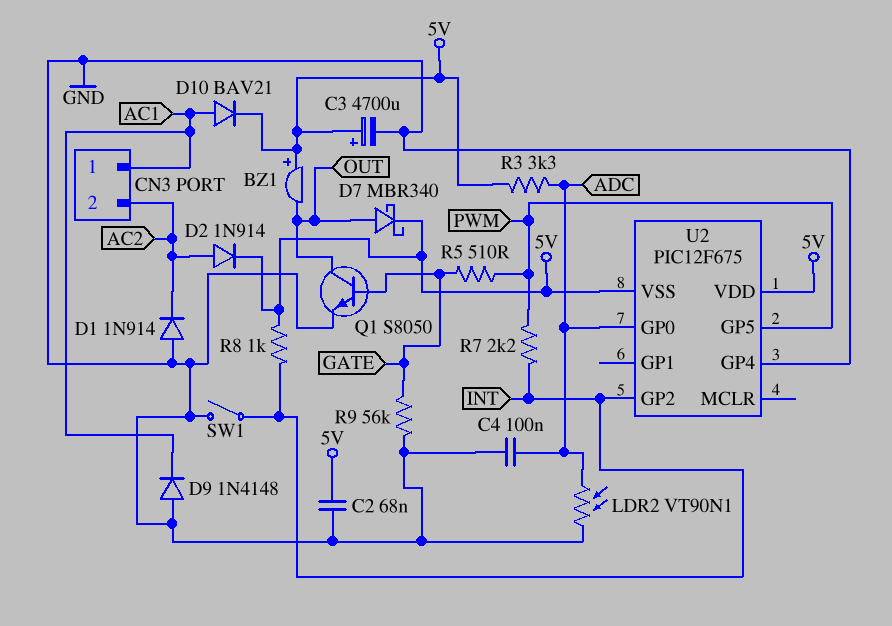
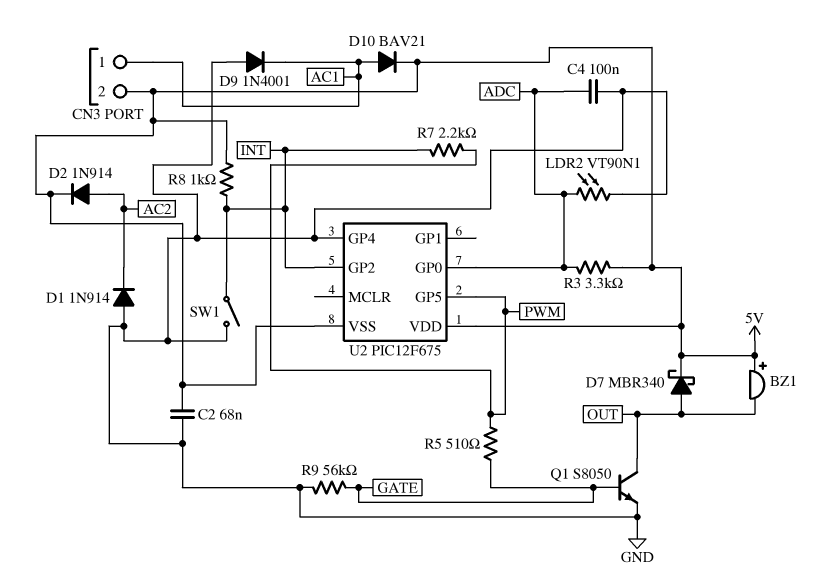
C3: 4700uF (plus 5V, minus GND) -> none
CN3 pin 2: AC2 -> 5V
D9: diode 1N4148 (A GND, K AC1) -> diode 1N4001 (A GND, K AC1)

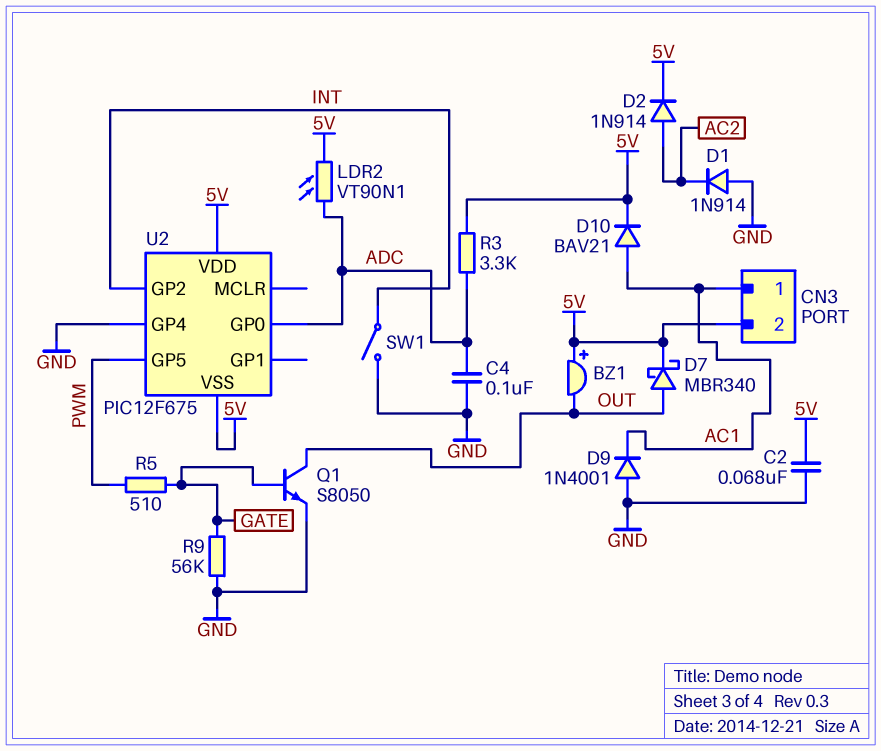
LDR2: VT90N1 (ADC, GND) -> VT90N1 (5V, ADC)
R7: 2.2k (INT, PWM) -> none
R8: 1k (5V, INT) -> none

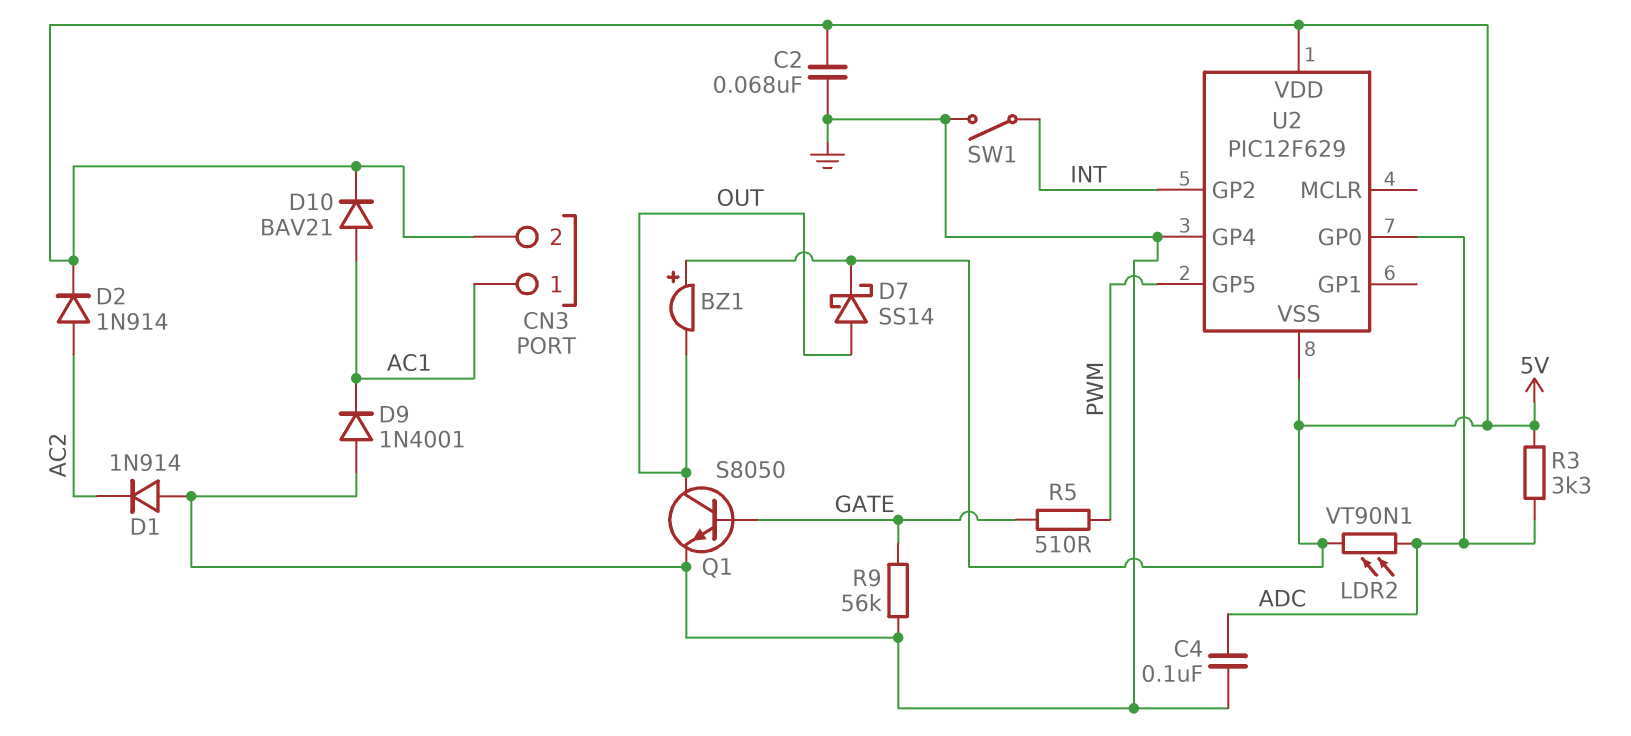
D7: schottky MBR340 (A OUT, K 5V) -> schottky SS14 (A OUT, K 5V)
U2: PIC12F675 -> PIC12F629

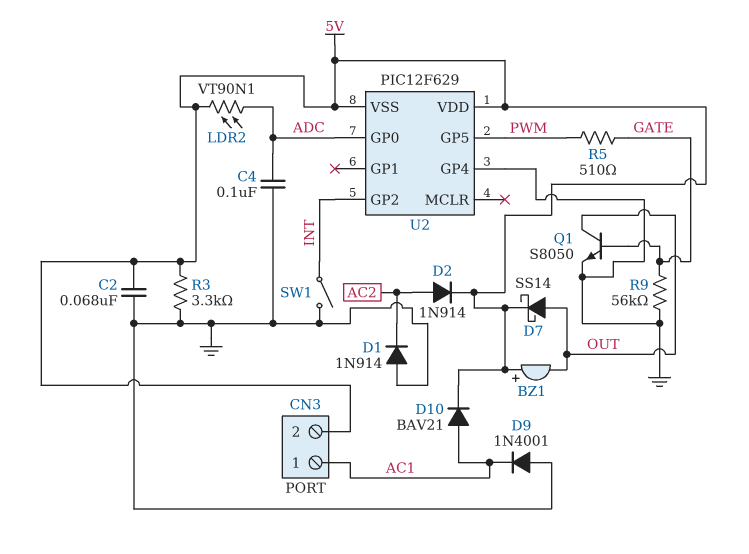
R3: 3.3k (5V, ADC) -> 3.3k (5V, GND)

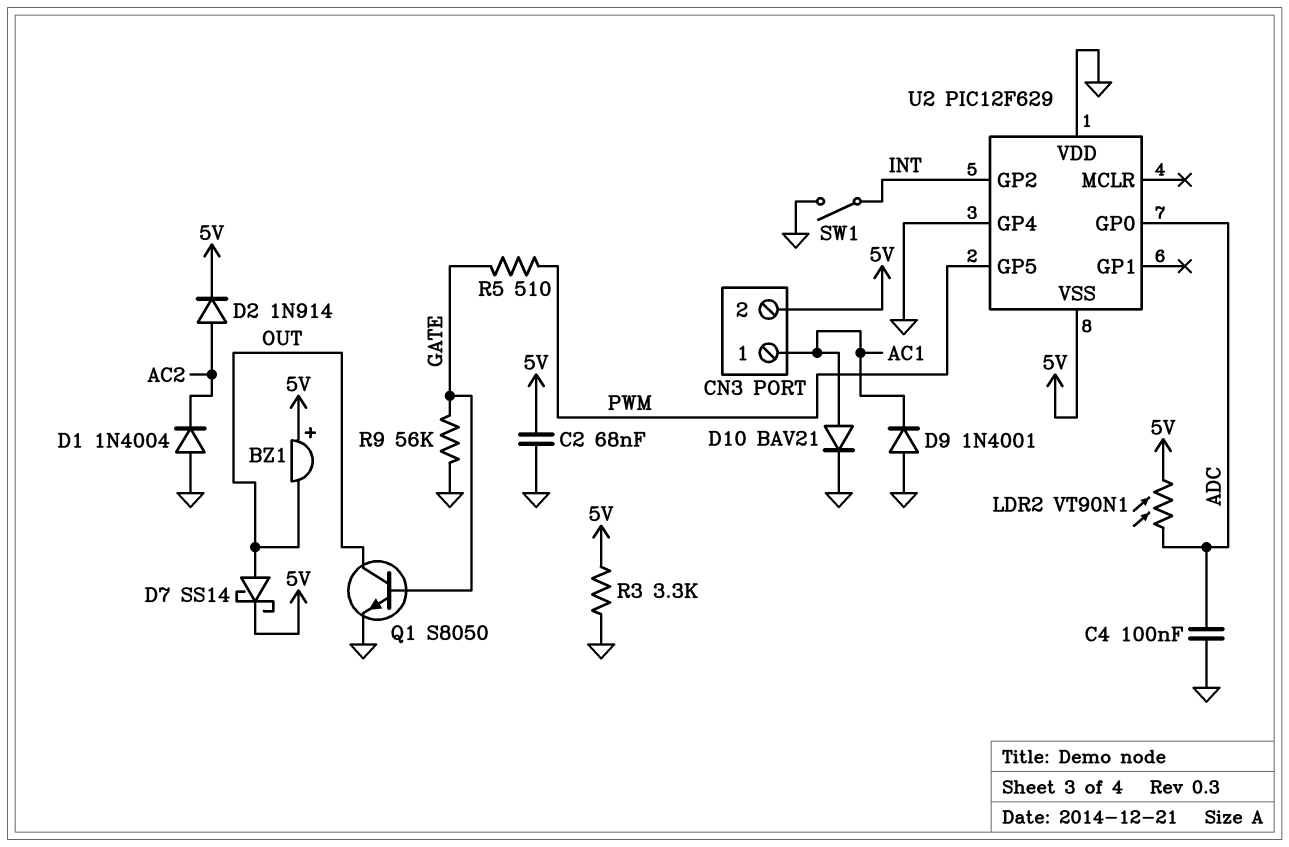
D1: diode 1N914 (A GND, K AC2) -> diode 1N4004 (A GND, K AC2)
D10: diode BAV21 (A AC1, K 5V) -> diode BAV21 (A AC1, K GND)
U2 pin VDD: 5V -> GND

